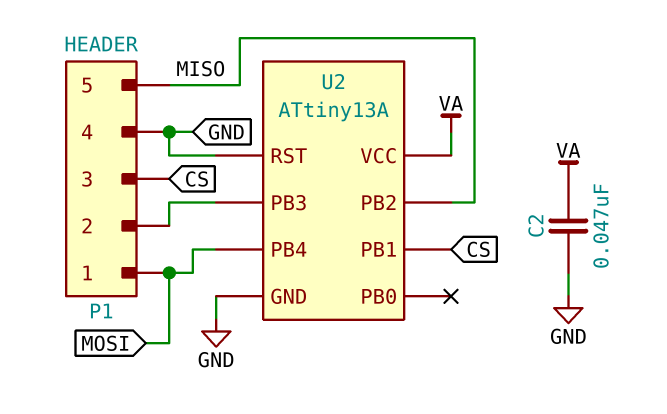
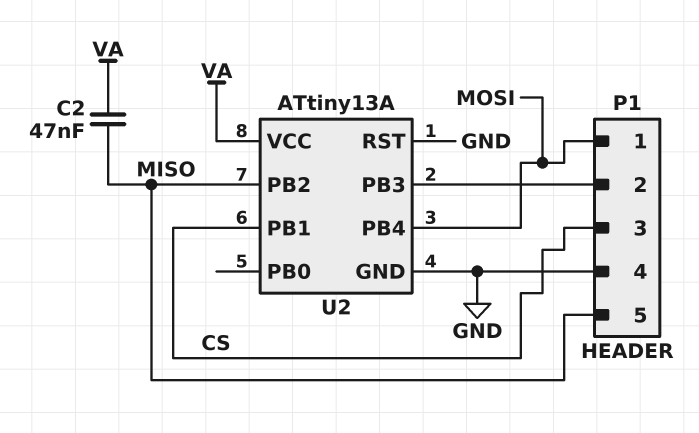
C2: 47nF (GND, VA) -> 47nF (MISO, VA)

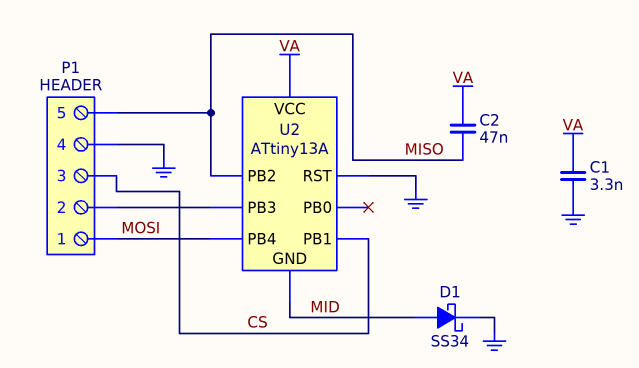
C1: none -> 3.3nF (GND, VA)
D1: none -> schottky SS34 (A MID, K GND)
U2 pin GND: GND -> MID

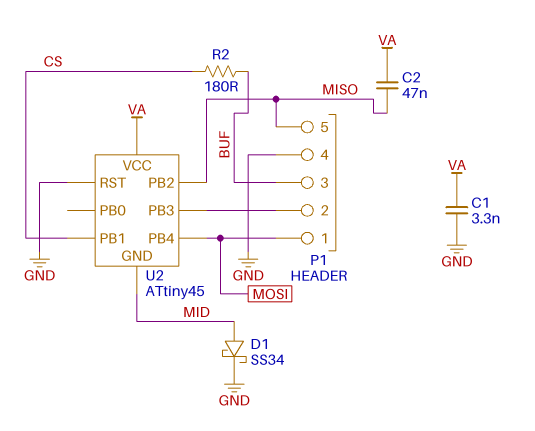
P1 pin 3: CS -> BUF
R2: none -> 180 (BUF, CS)
U2: ATtiny13A -> ATtiny45

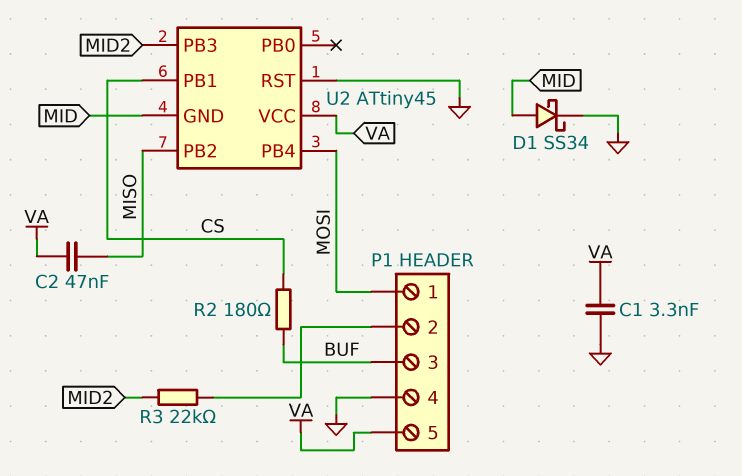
P1 pin 5: MISO -> VA
R3: none -> 22k (MID2, P1/2)
U2 pin PB3: P1/2 -> MID2

